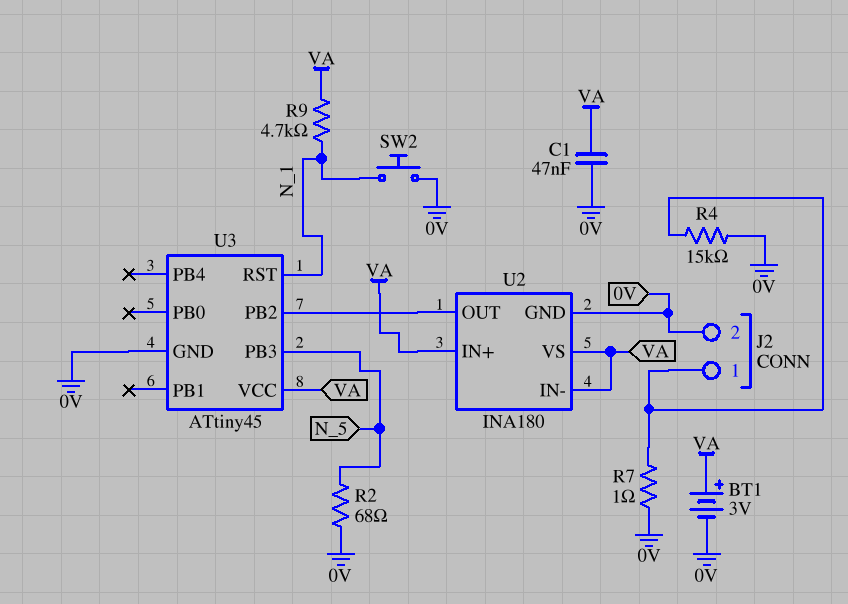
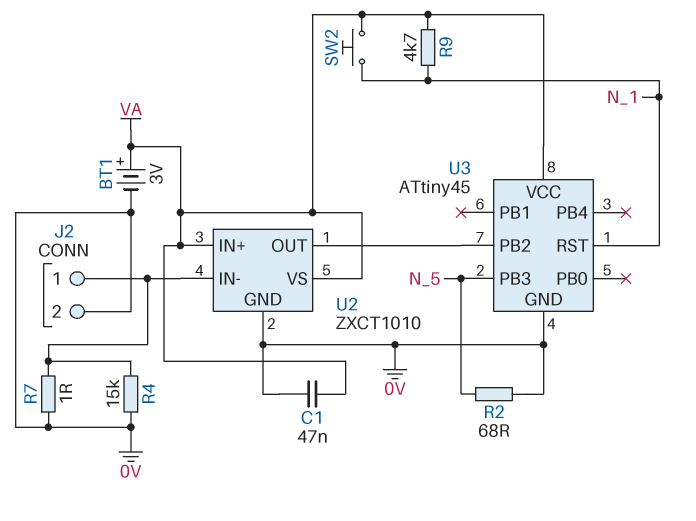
SW2: button (0V, N_1) -> button (N_1, VA)
U2: INA180 -> ZXCT1010
U2 pin IN-: VA -> J2/1

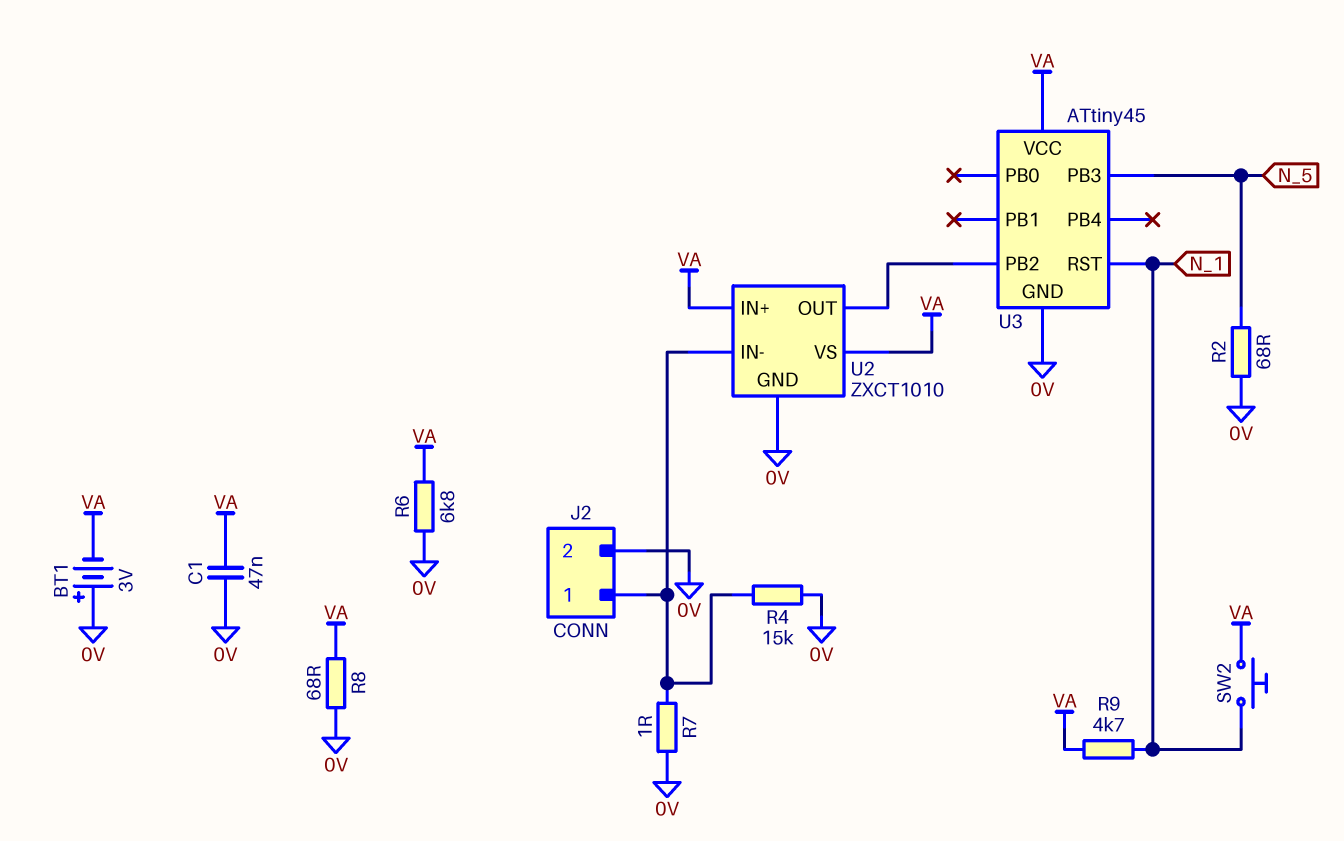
BT1: 3V (plus VA, minus 0V) -> 3V (plus 0V, minus VA)
R6: none -> 6.8k (0V, VA)
R8: none -> 68 (0V, VA)

